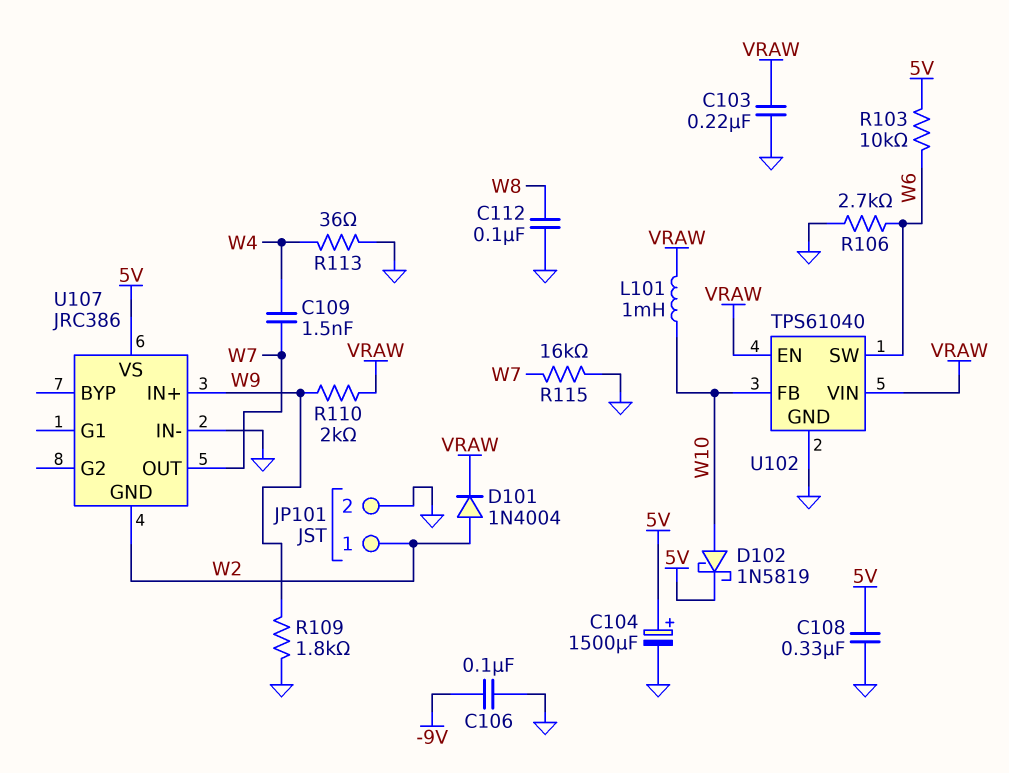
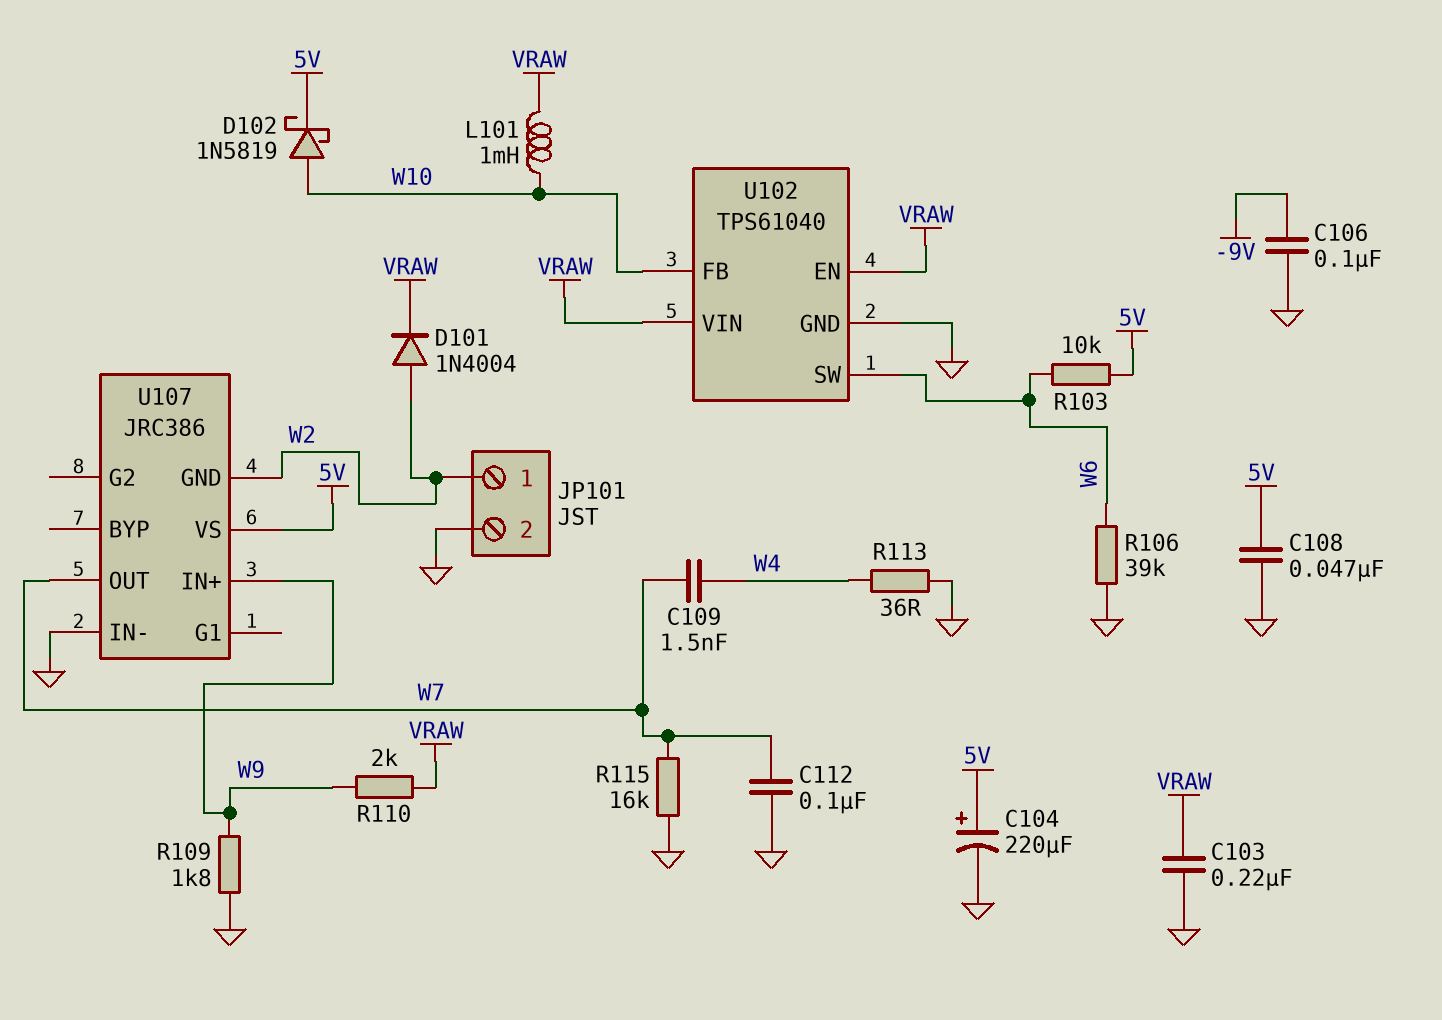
C104: 1500uF (plus 5V, minus GND) -> 220uF (plus 5V, minus GND)
C108: 330nF (5V, GND) -> 47nF (5V, GND)
C112: 100nF (GND, W8) -> 100nF (GND, W7)
R106: 2.7k (GND, W6) -> 39k (GND, W6)

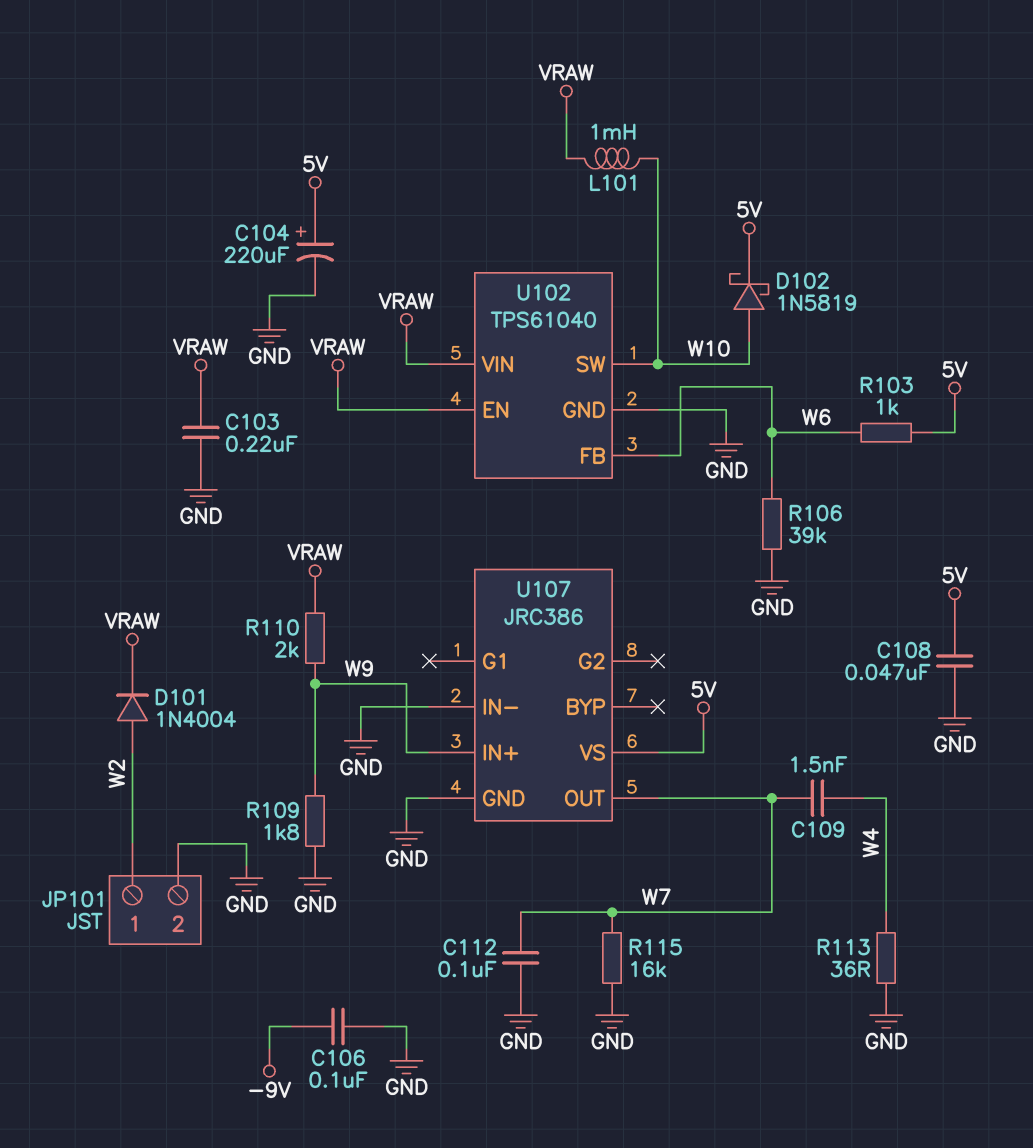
R103: 10k (5V, W6) -> 1k (5V, W6)
U102 pin FB: W10 -> W6
U102 pin SW: W6 -> W10
U107 pin GND: W2 -> GND

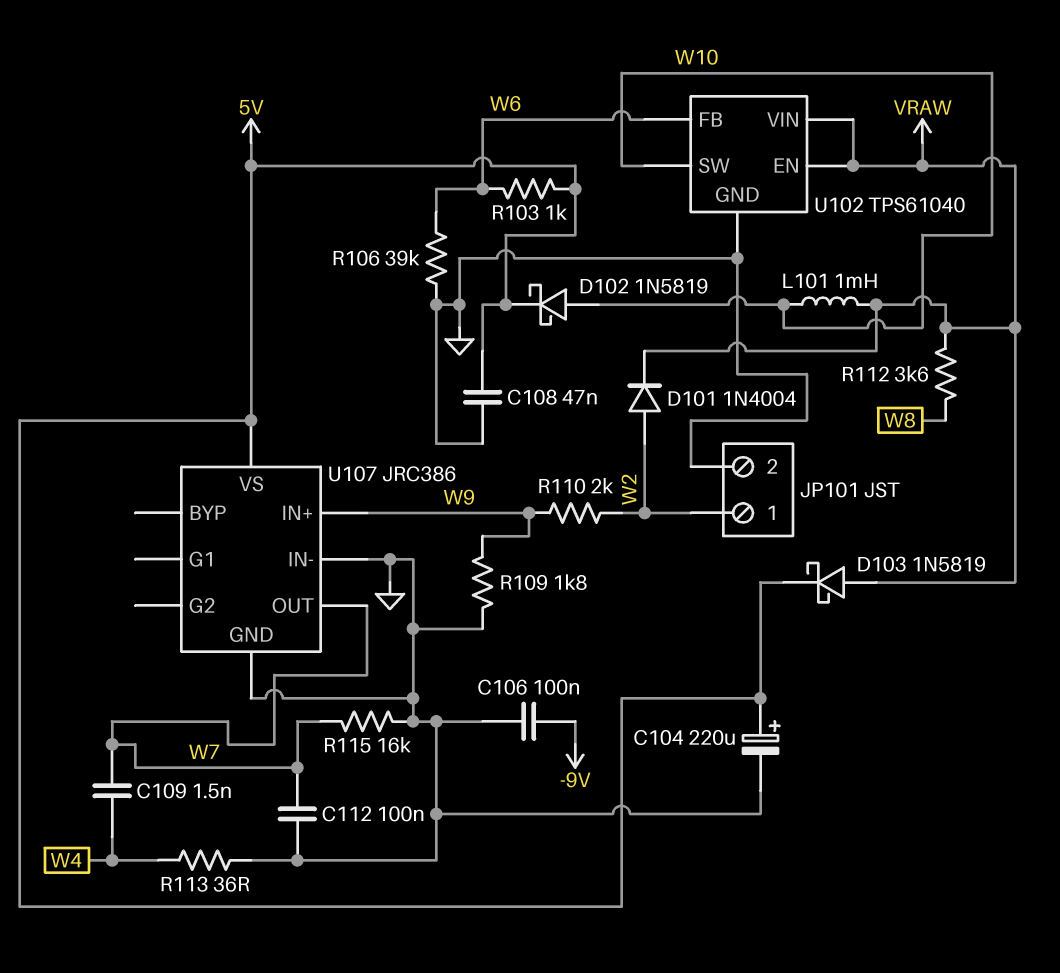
C103: 220nF (GND, VRAW) -> none
D103: none -> schottky 1N5819 (A VRAW, K 5V)
R110: 2k (VRAW, W9) -> 2k (W2, W9)
R112: none -> 3.6k (VRAW, W8)

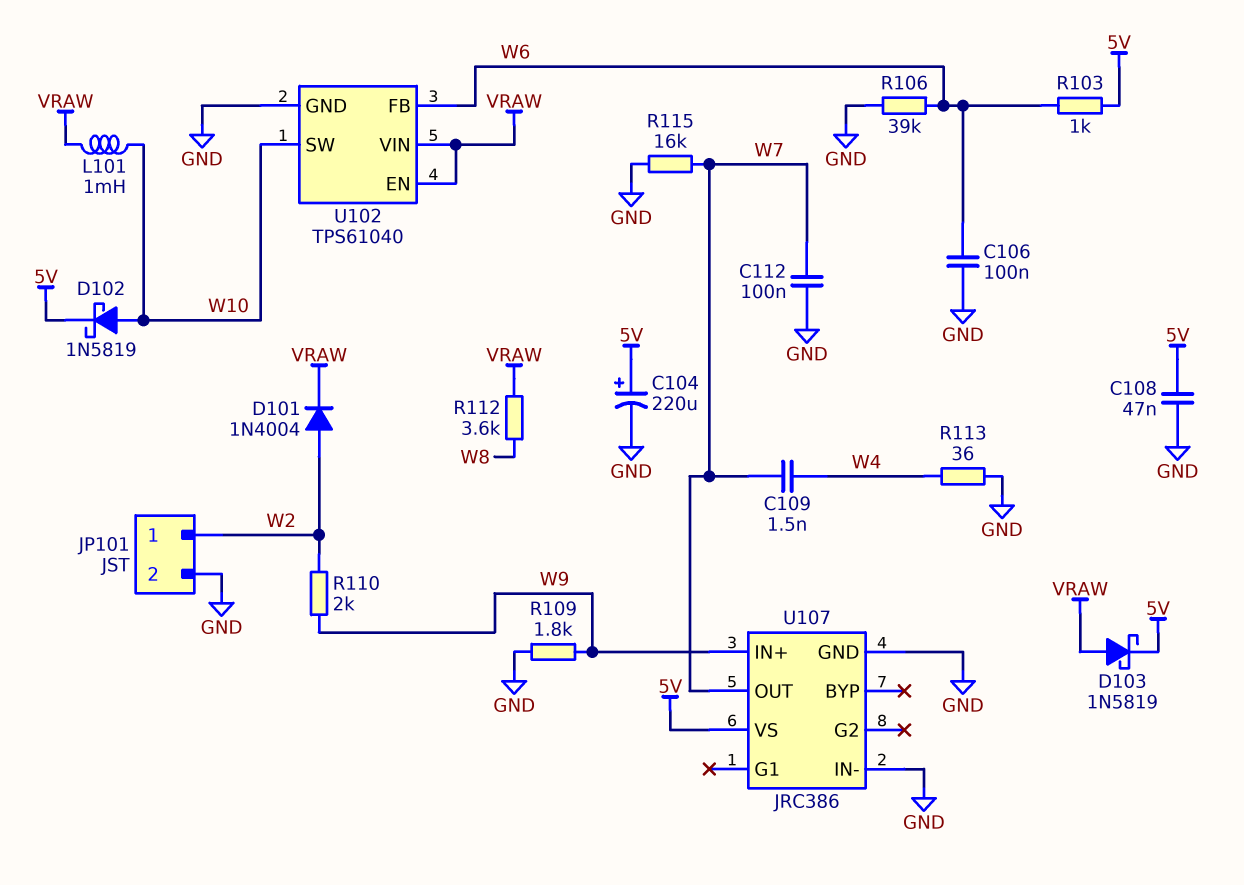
C106: 100nF (-9V, GND) -> 100nF (GND, W6)

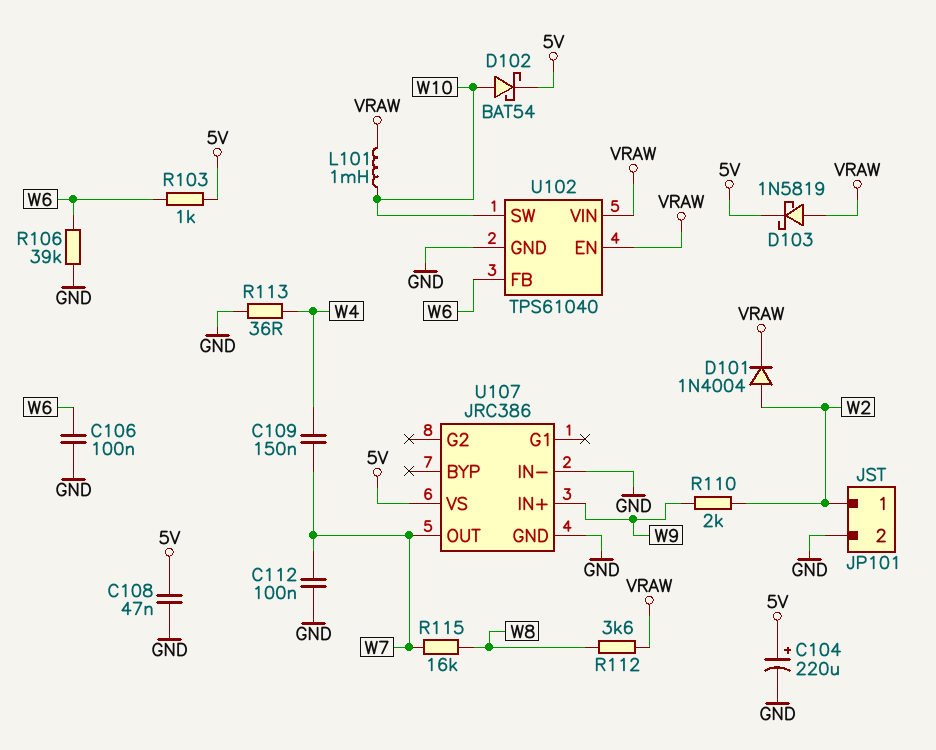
C109: 1.5nF (W4, W7) -> 150nF (W4, W7)
D102: schottky 1N5819 (A W10, K 5V) -> schottky BAT54 (A W10, K 5V)
R109: 1.8k (GND, W9) -> none
R115: 16k (GND, W7) -> 16k (W7, W8)

